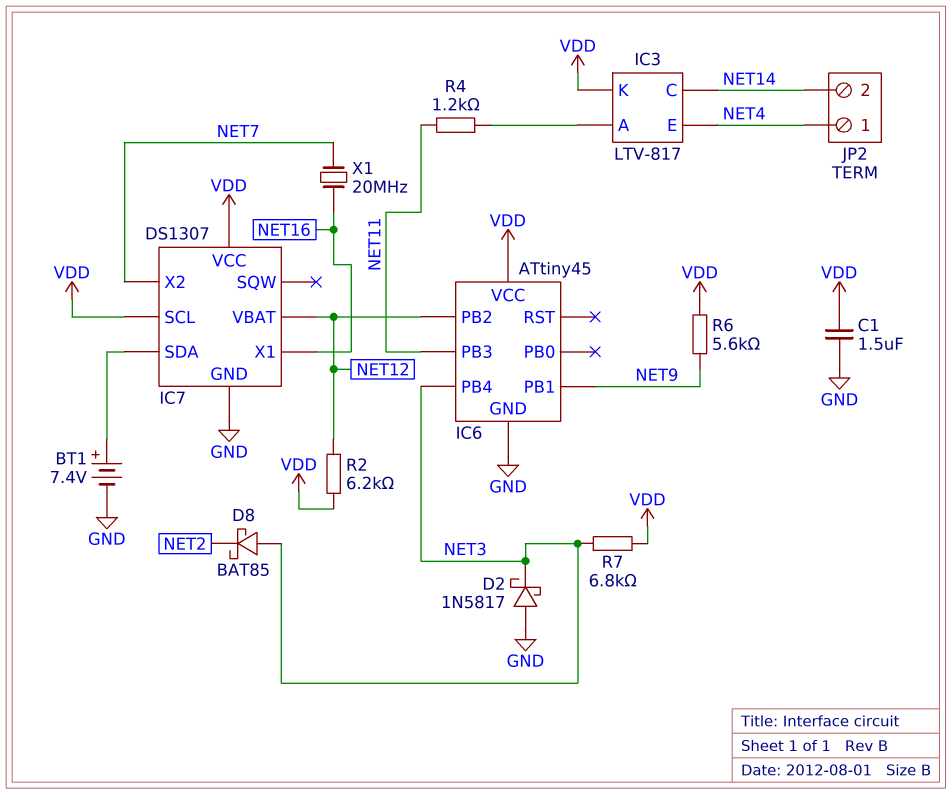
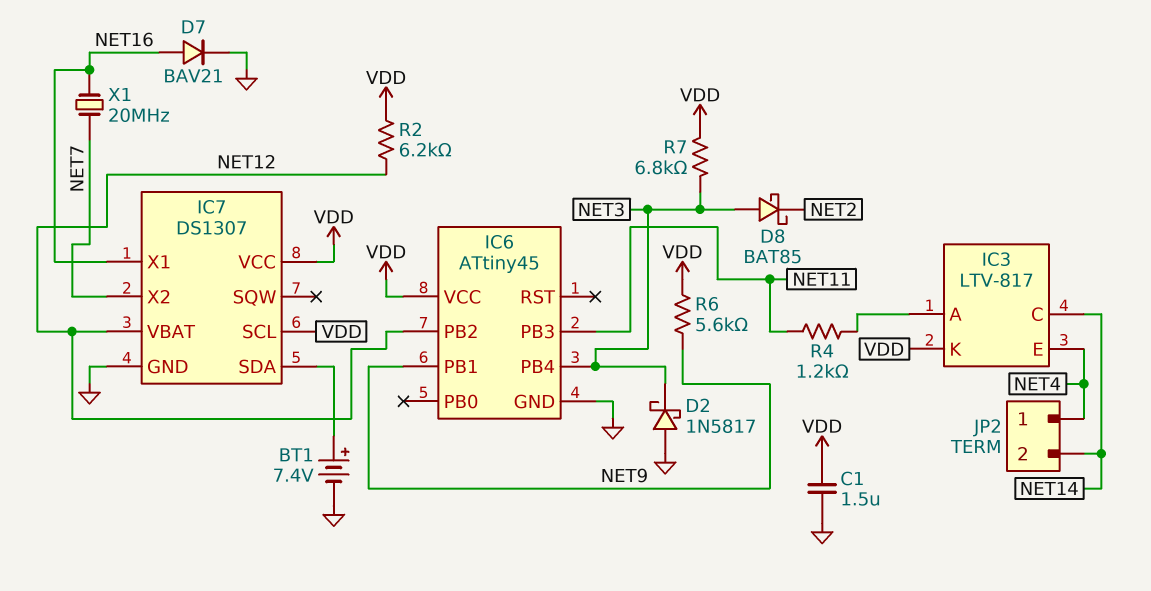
D7: none -> diode BAV21 (A NET16, K GND)

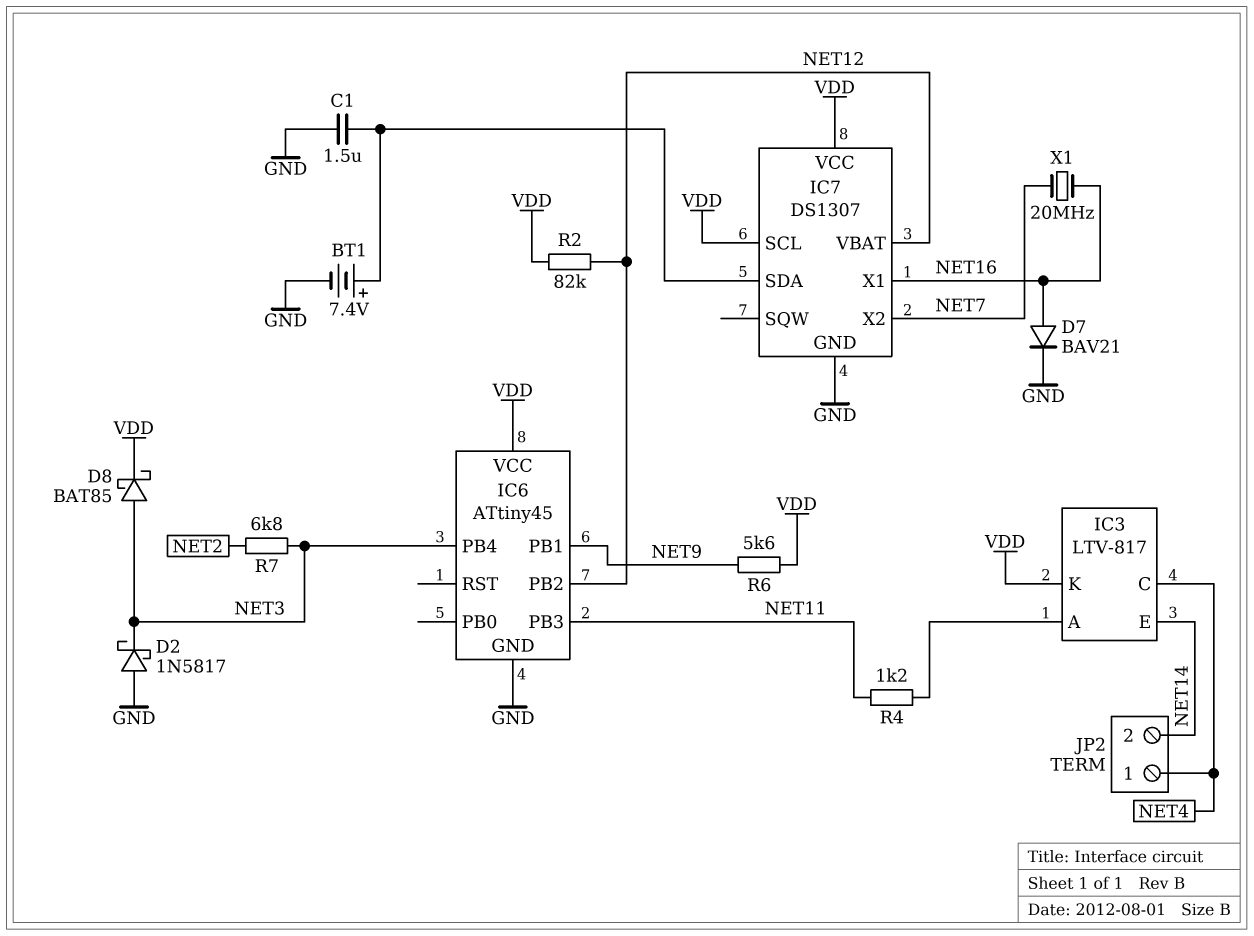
C1: 1.5uF (GND, VDD) -> 1.5uF (GND, IC7/SDA)
D8: schottky BAT85 (A NET3, K NET2) -> schottky BAT85 (A NET3, K VDD)
IC3 pin C: NET14 -> NET4
IC3 pin E: NET4 -> NET14
R2: 6.2k (NET12, VDD) -> 82k (NET12, VDD)
R7: 6.8k (NET3, VDD) -> 6.8k (NET2, NET3)

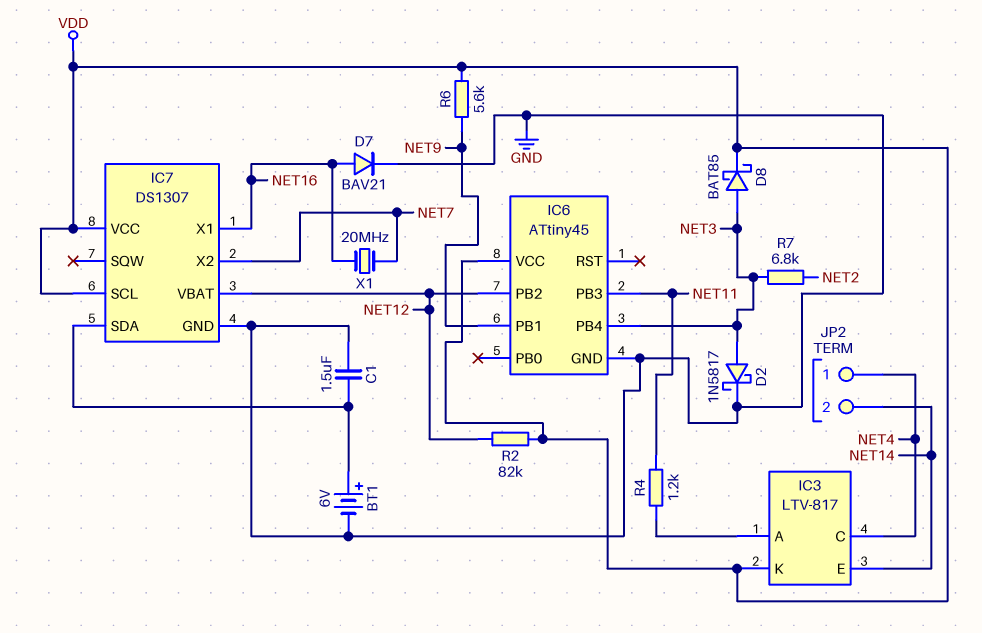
BT1: 7.4V (plus IC7/SDA, minus GND) -> 6V (plus IC7/SDA, minus GND)
D2: schottky 1N5817 (A GND, K NET3) -> schottky 1N5817 (A NET3, K GND)

